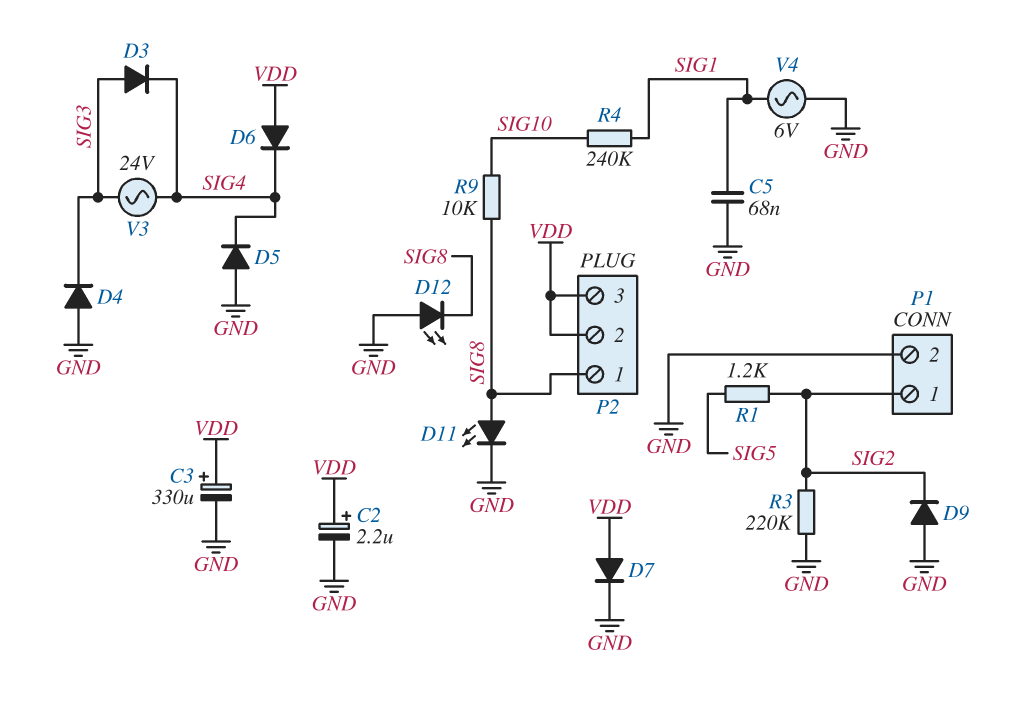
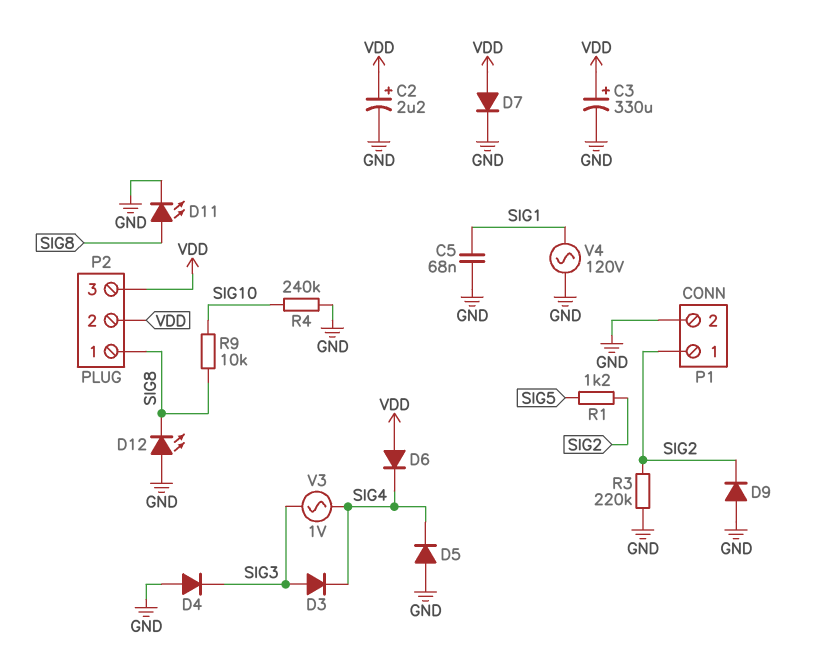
R4: 240k (SIG1, SIG10) -> 240k (GND, SIG10)
V3: AC 24V (SIG3, SIG4) -> AC 1V (SIG3, SIG4)
V4: AC 6V (GND, SIG1) -> AC 120V (GND, SIG1)

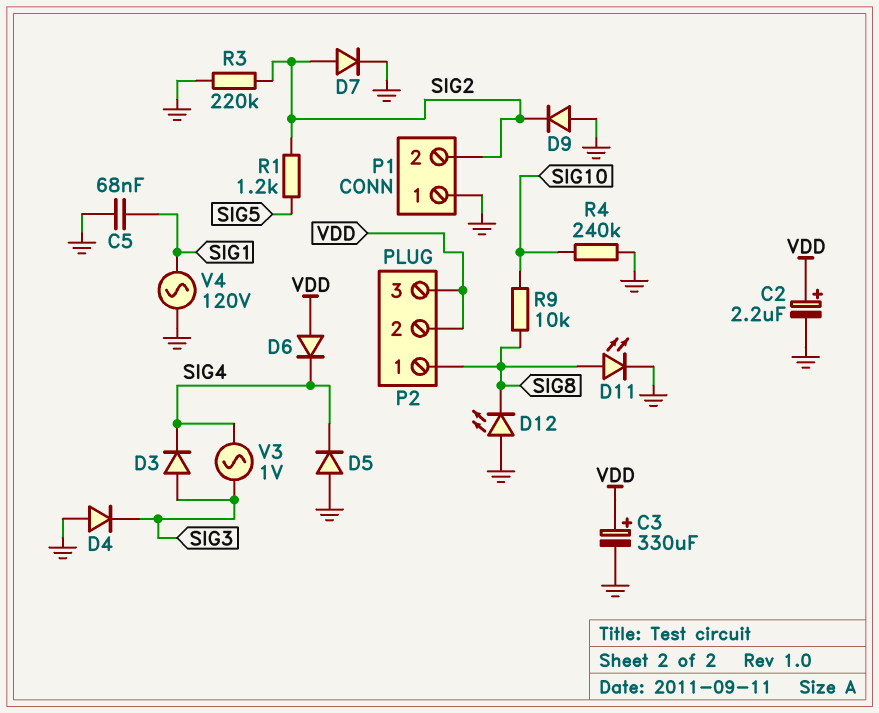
D7: diode (A VDD, K GND) -> diode (A SIG2, K GND)
P1 pin 1: SIG2 -> GND
P1 pin 2: GND -> SIG2

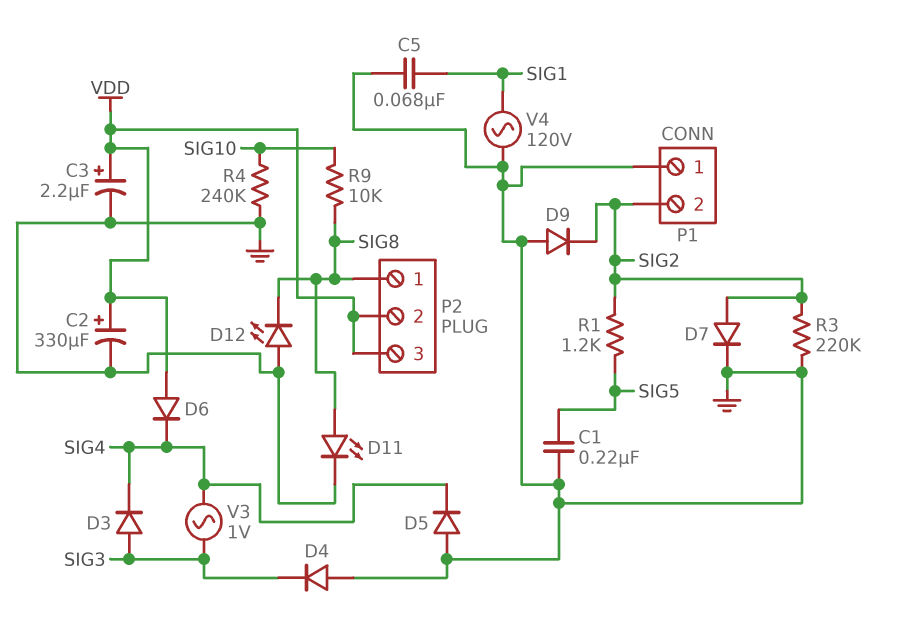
C1: none -> 220nF (GND, SIG5)
C2: 2.2uF (plus VDD, minus GND) -> 330uF (plus VDD, minus GND)
C3: 330uF (plus VDD, minus GND) -> 2.2uF (plus VDD, minus GND)

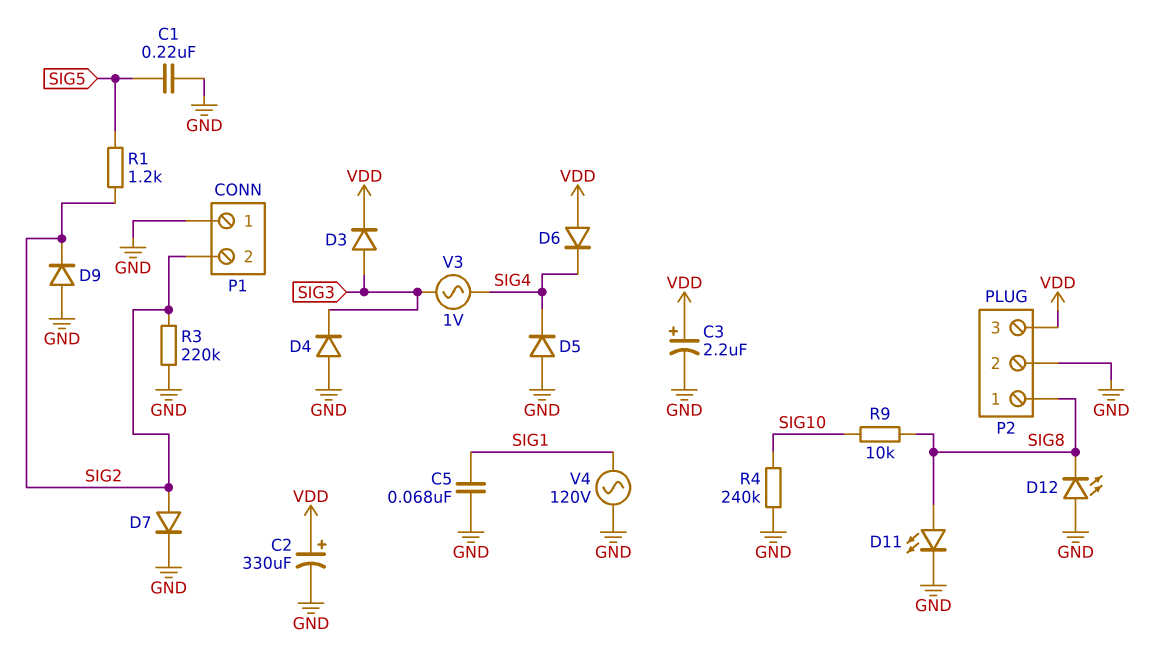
D3: diode (A SIG3, K SIG4) -> diode (A SIG3, K VDD)
P2 pin 2: VDD -> GND

